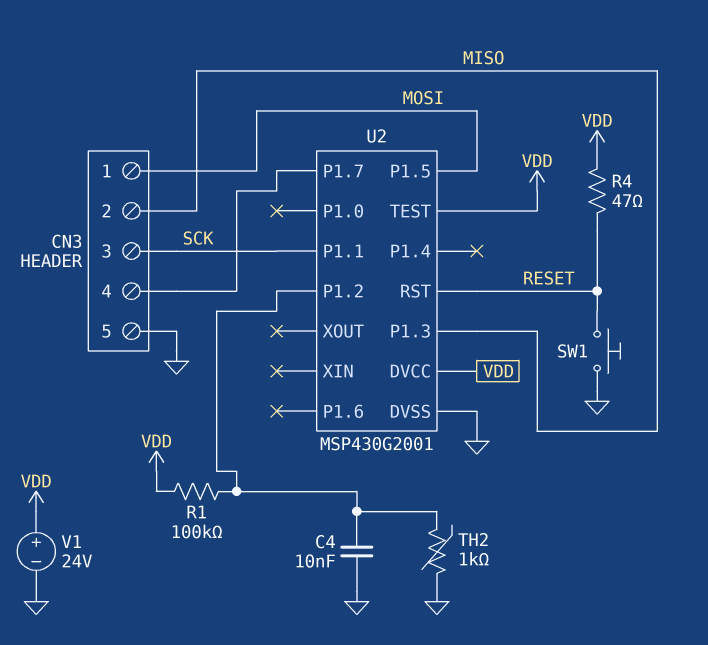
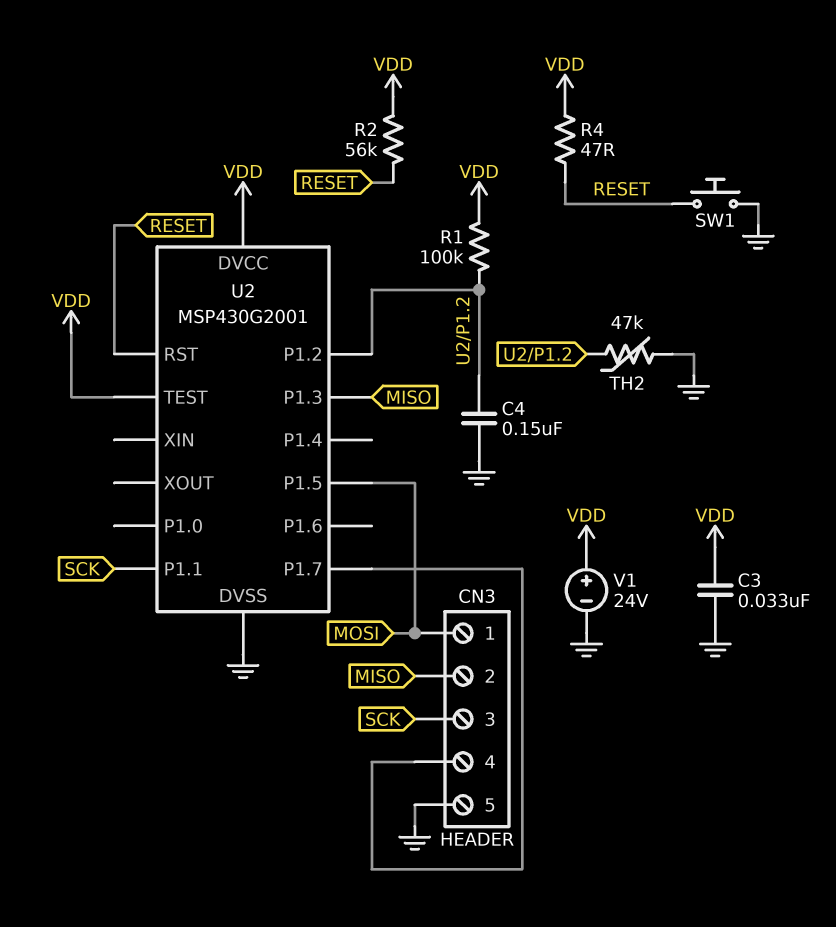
C3: none -> 33nF (GND, VDD)
C4: 10nF (GND, U2/P1.2) -> 150nF (GND, U2/P1.2)
R2: none -> 56k (RESET, VDD)
TH2: 1k (GND, U2/P1.2) -> 47k (GND, U2/P1.2)

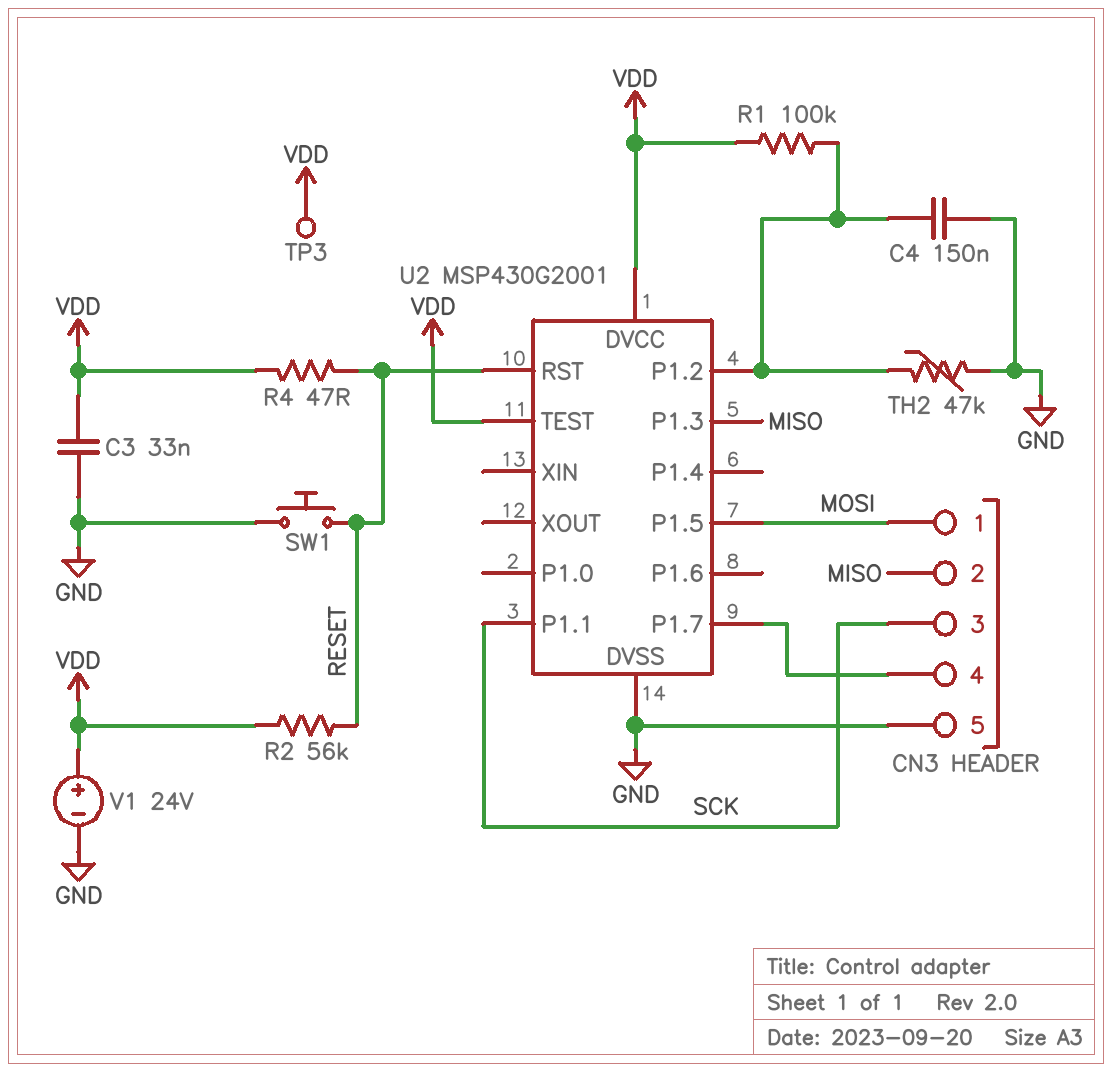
TP3: none -> test point (VDD)

